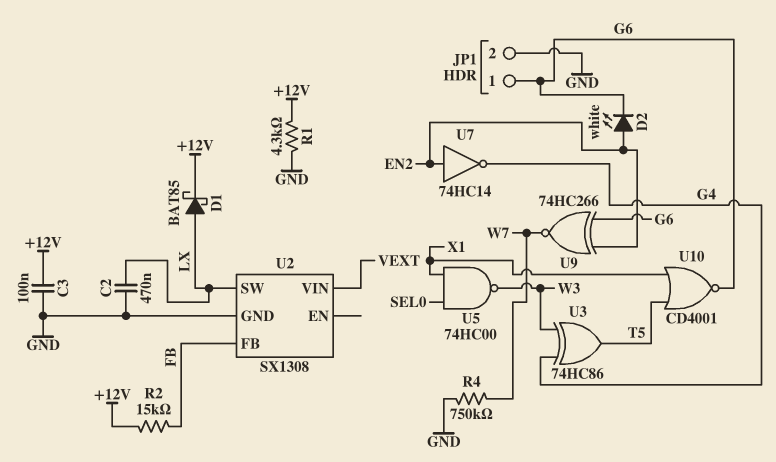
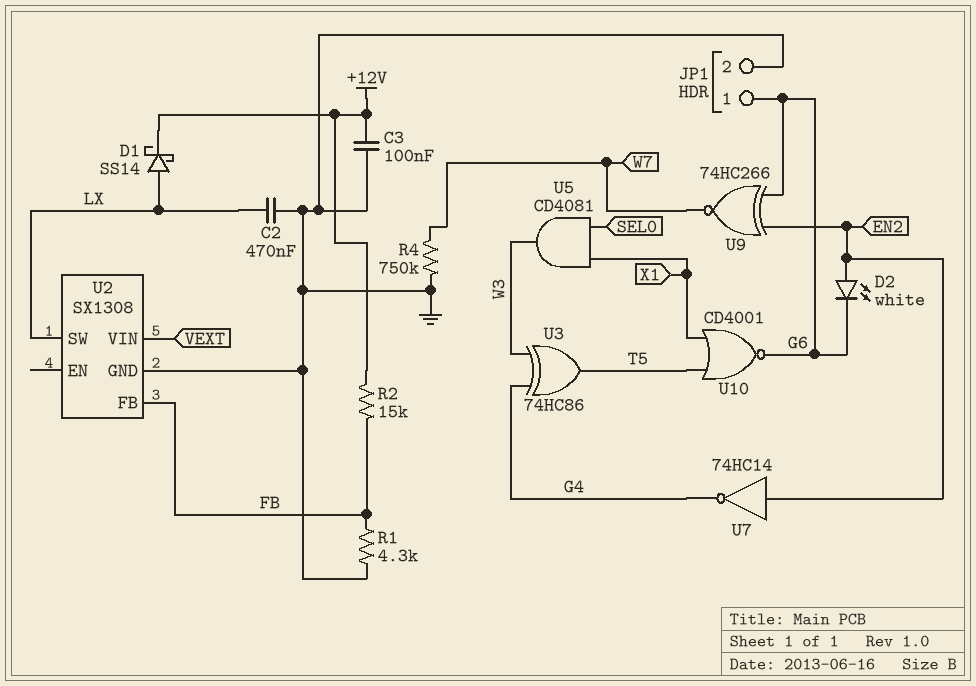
D1: schottky BAT85 (A LX, K +12V) -> schottky SS14 (A LX, K +12V)
R1: 4.3k (+12V, GND) -> 4.3k (FB, GND)
U5: NAND 74HC00 (in SEL0, in X1, out W3) -> AND CD4081 (in SEL0, in X1, out W3)

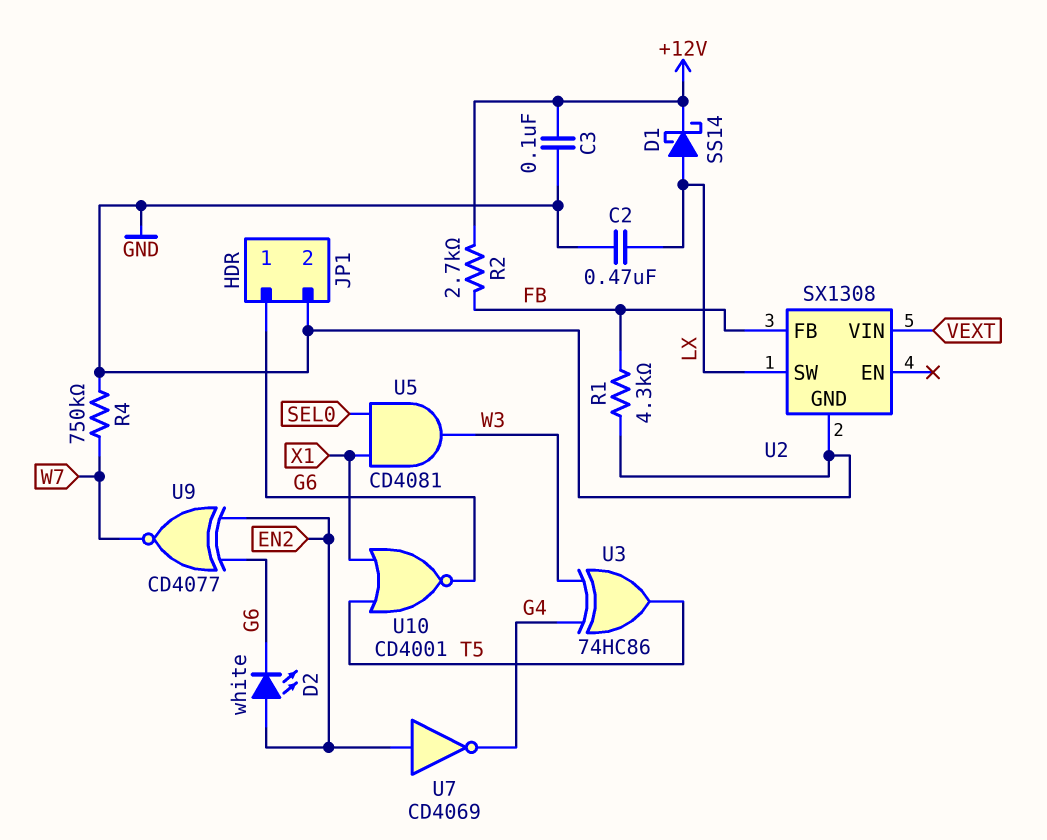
R2: 15k (+12V, FB) -> 2.7k (+12V, FB)
U7: NOT 74HC14 (in EN2, out G4) -> NOT CD4069 (in EN2, out G4)
U9: XNOR 74HC266 (in EN2, in G6, out W7) -> XNOR CD4077 (in EN2, in G6, out W7)

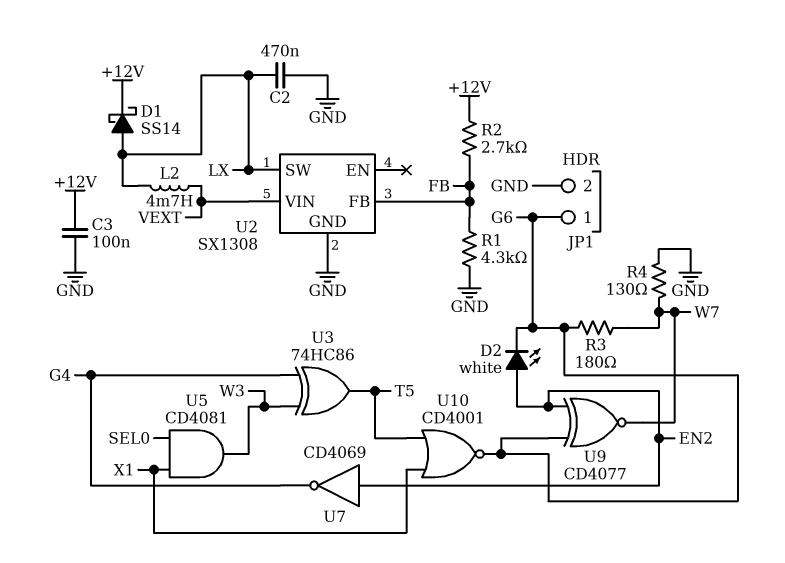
L2: none -> 4.7mH (LX, VEXT)
R3: none -> 180 (G6, W7)
R4: 750k (GND, W7) -> 130 (GND, W7)

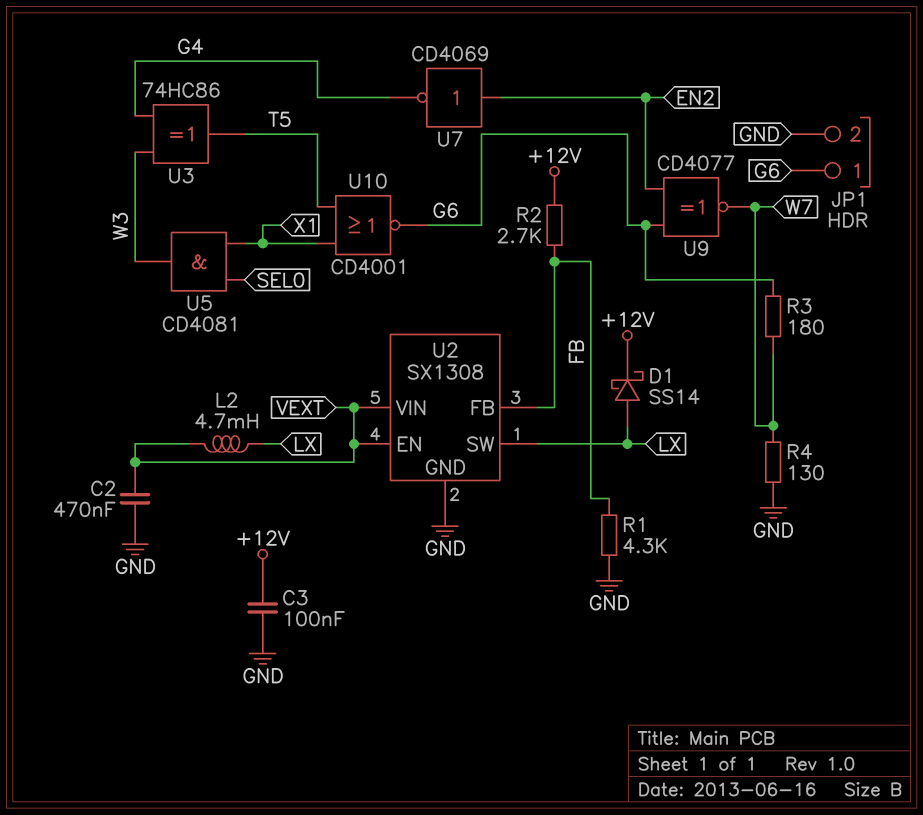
C2: 470nF (GND, LX) -> 470nF (GND, VEXT)
D2: LED white (A EN2, K G6) -> none
U2 pin EN: none -> VEXT

